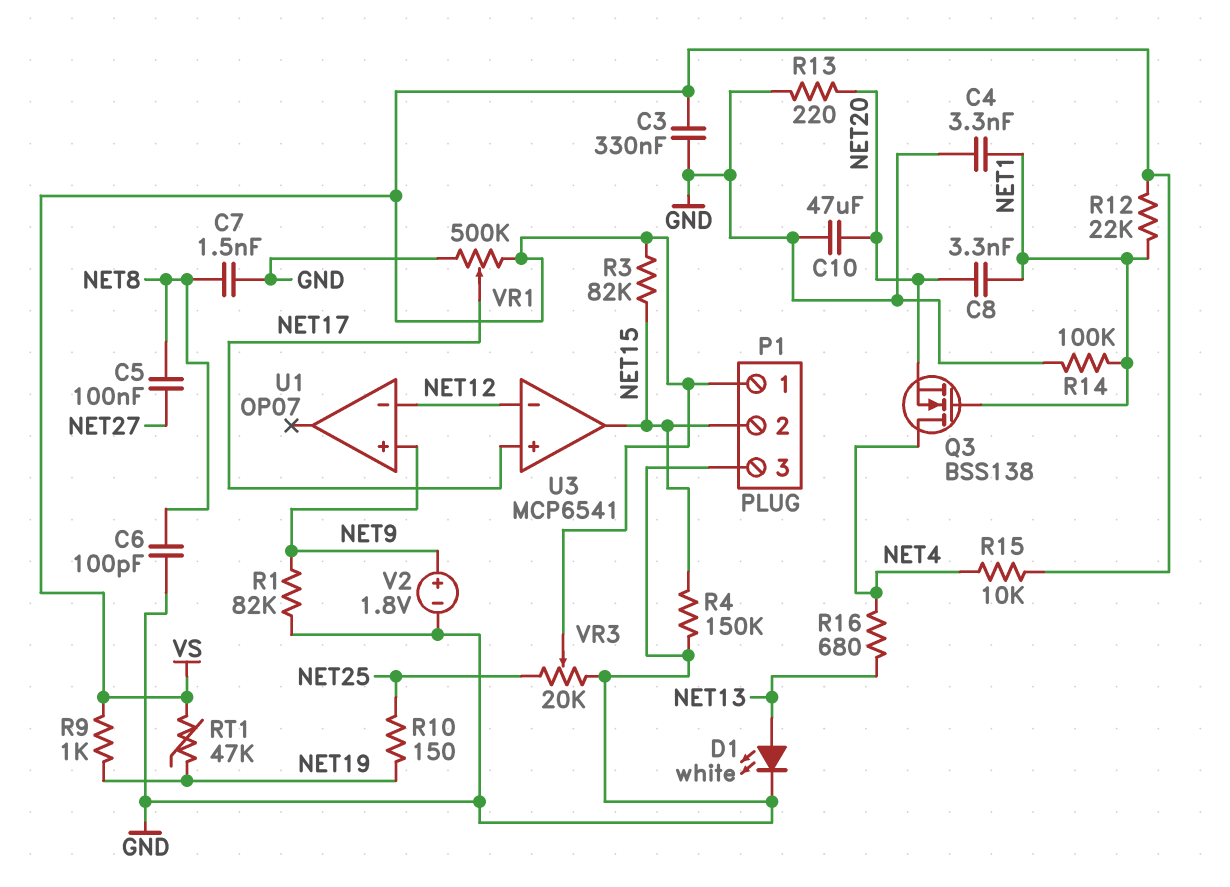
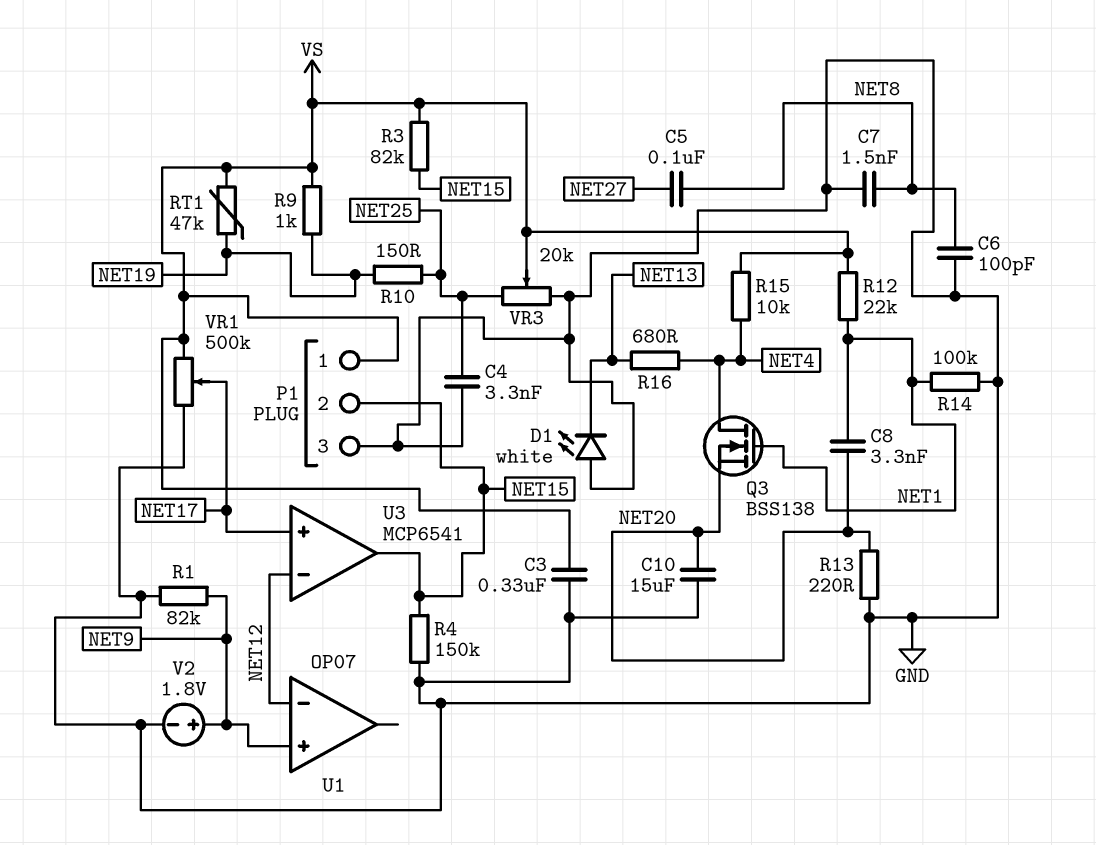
C4: 3.3nF (GND, NET1) -> 3.3nF (GND, NET25)
C10: 47uF (GND, NET20) -> 15uF (GND, NET20)
D1: LED white (A NET13, K GND) -> LED white (A GND, K NET13)

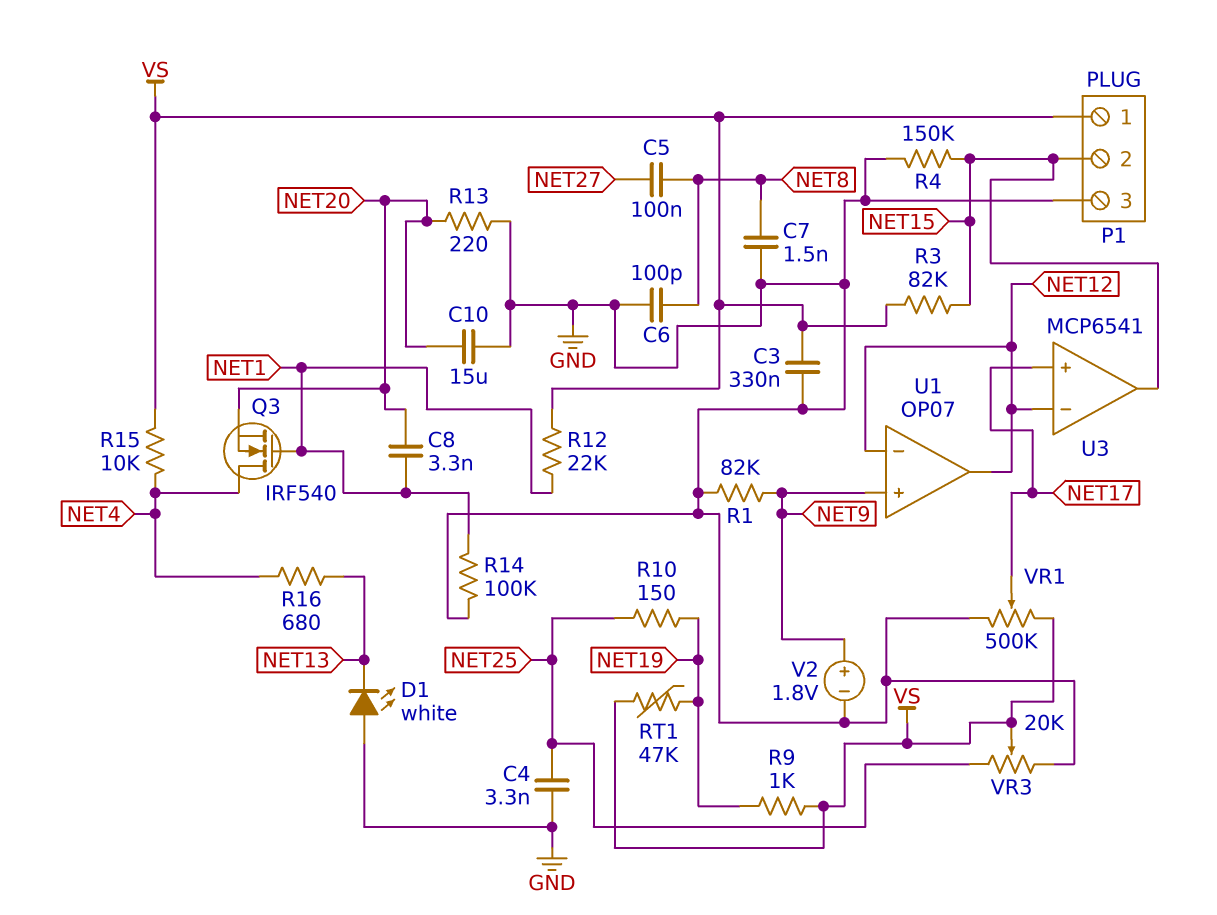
Q3: NMOS BSS138 (G NET1, D NET4, S NET20) -> NMOS IRF540 (G NET1, D NET4, S NET20)
U1 pin out: none -> NET12

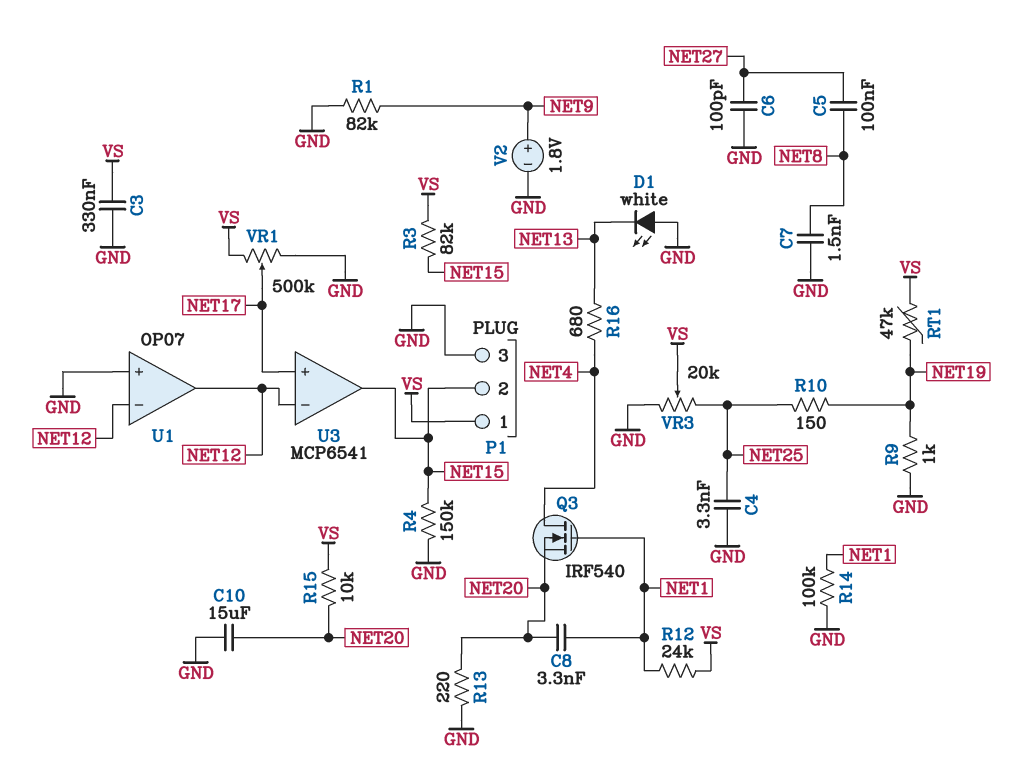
C6: 100pF (GND, NET8) -> 100pF (GND, NET27)
R9: 1k (NET19, VS) -> 1k (GND, NET19)
R12: 22k (NET1, VS) -> 24k (NET1, VS)
R15: 10k (NET4, VS) -> 10k (NET20, VS)
U1 pin in+: NET9 -> GND

